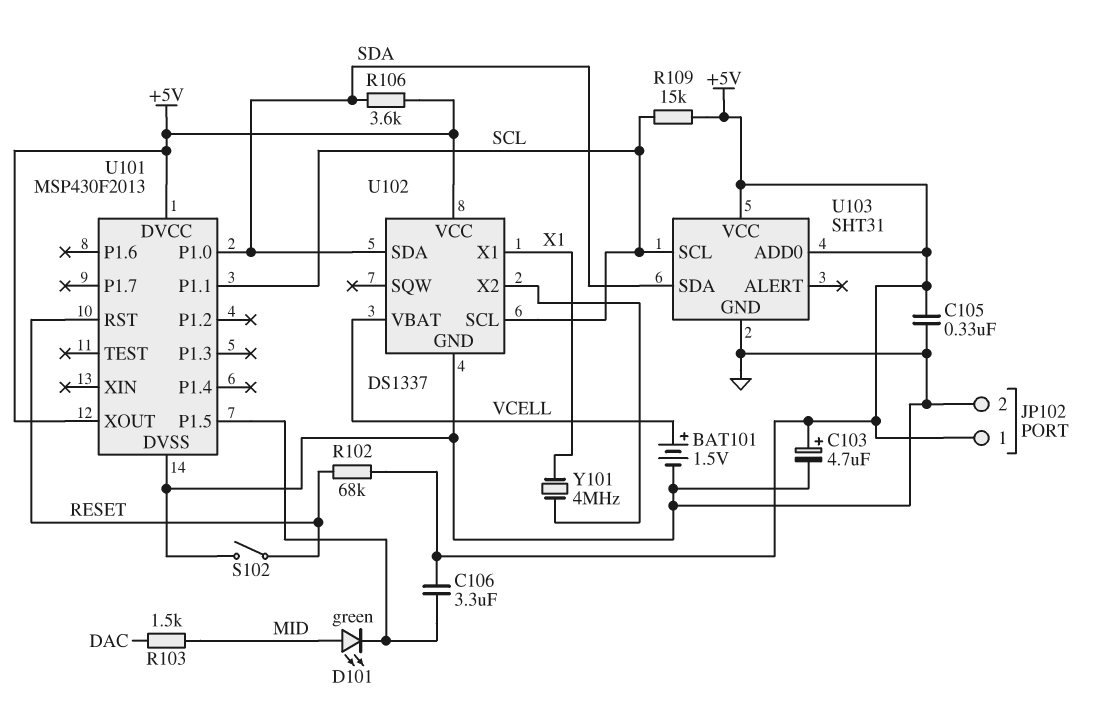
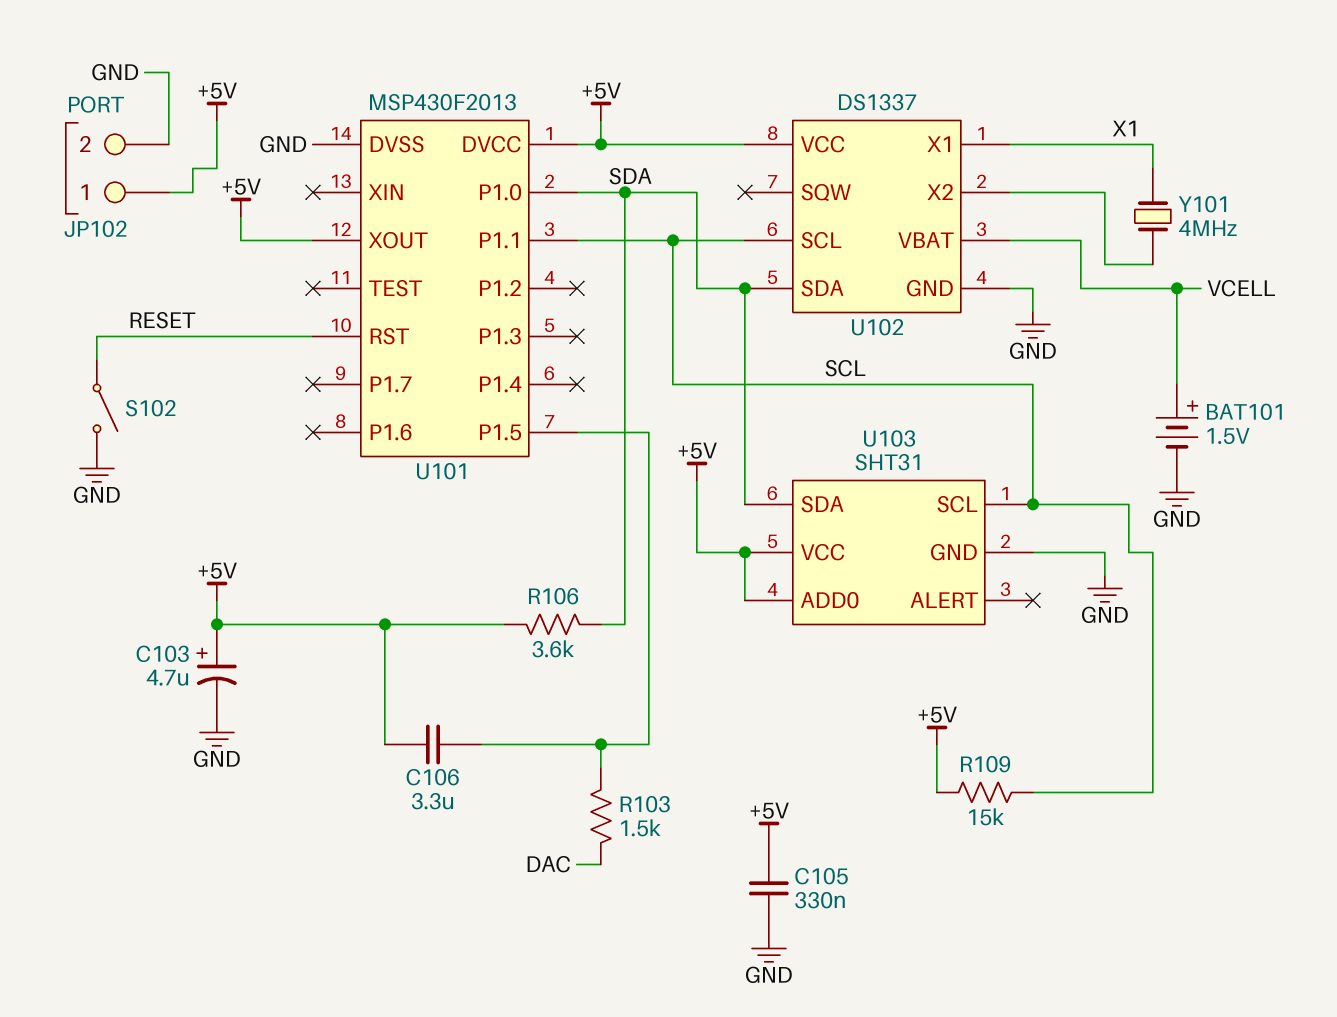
D101: LED green (A MID, K U101/P1.5) -> none
R102: 68k (+5V, RESET) -> none
R103: 1.5k (DAC, MID) -> 1.5k (DAC, U101/P1.5)

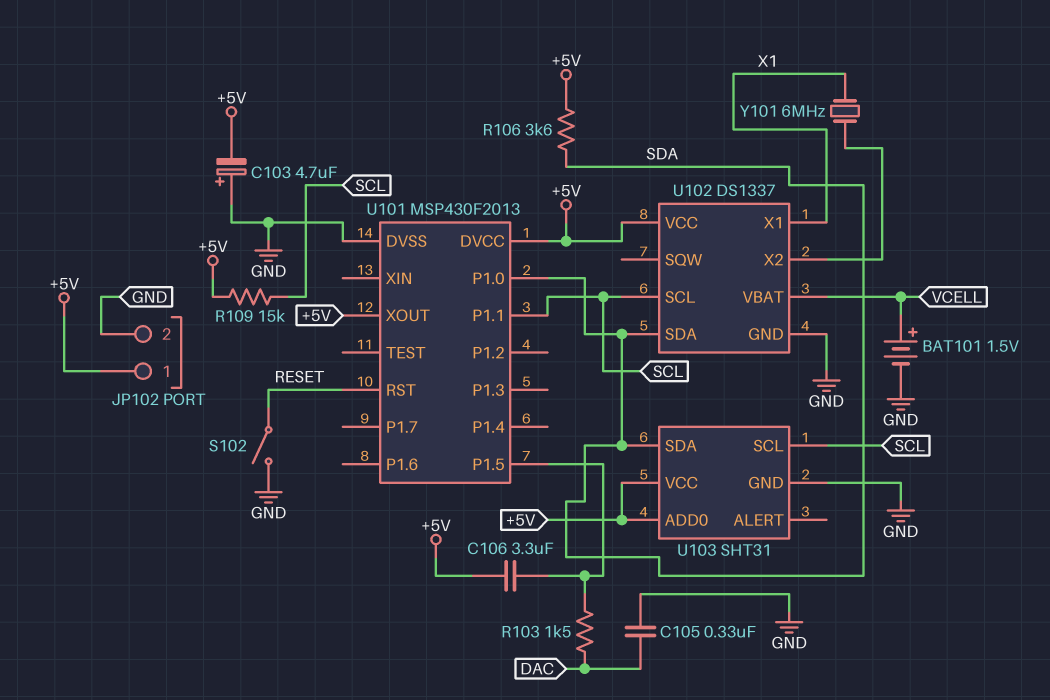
C103: 4.7uF (plus +5V, minus GND) -> 4.7uF (plus GND, minus +5V)
C105: 330nF (+5V, GND) -> 330nF (DAC, GND)
Y101: 4MHz (U102/X2, X1) -> 6MHz (U102/X2, X1)

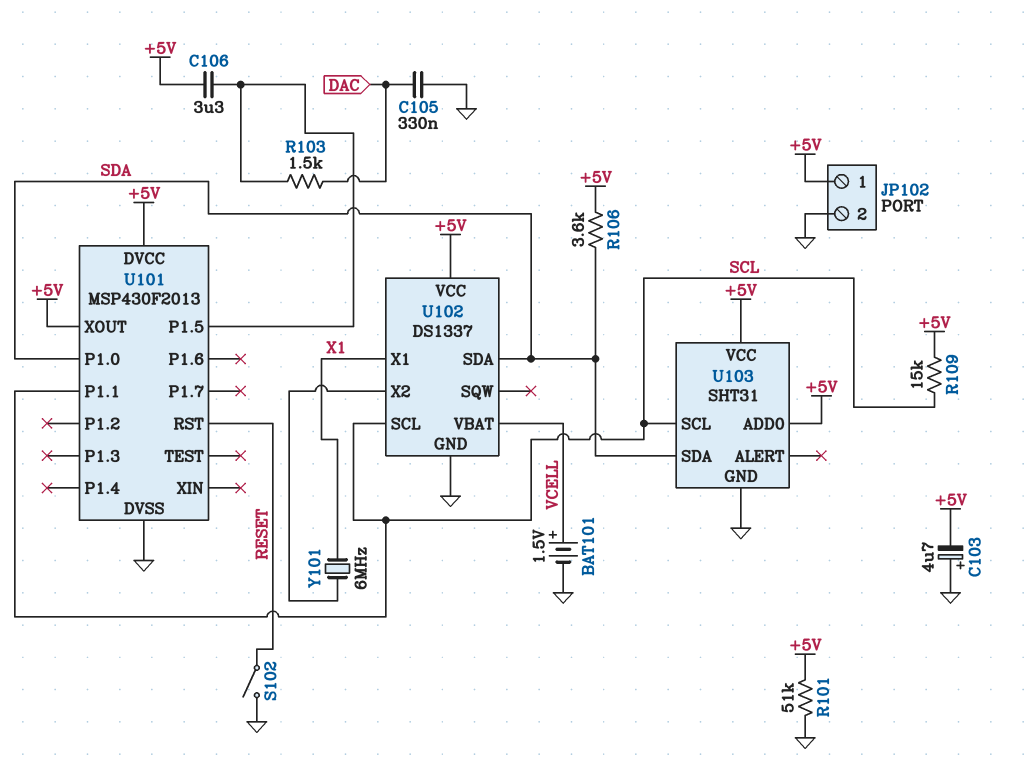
R101: none -> 51k (+5V, GND)

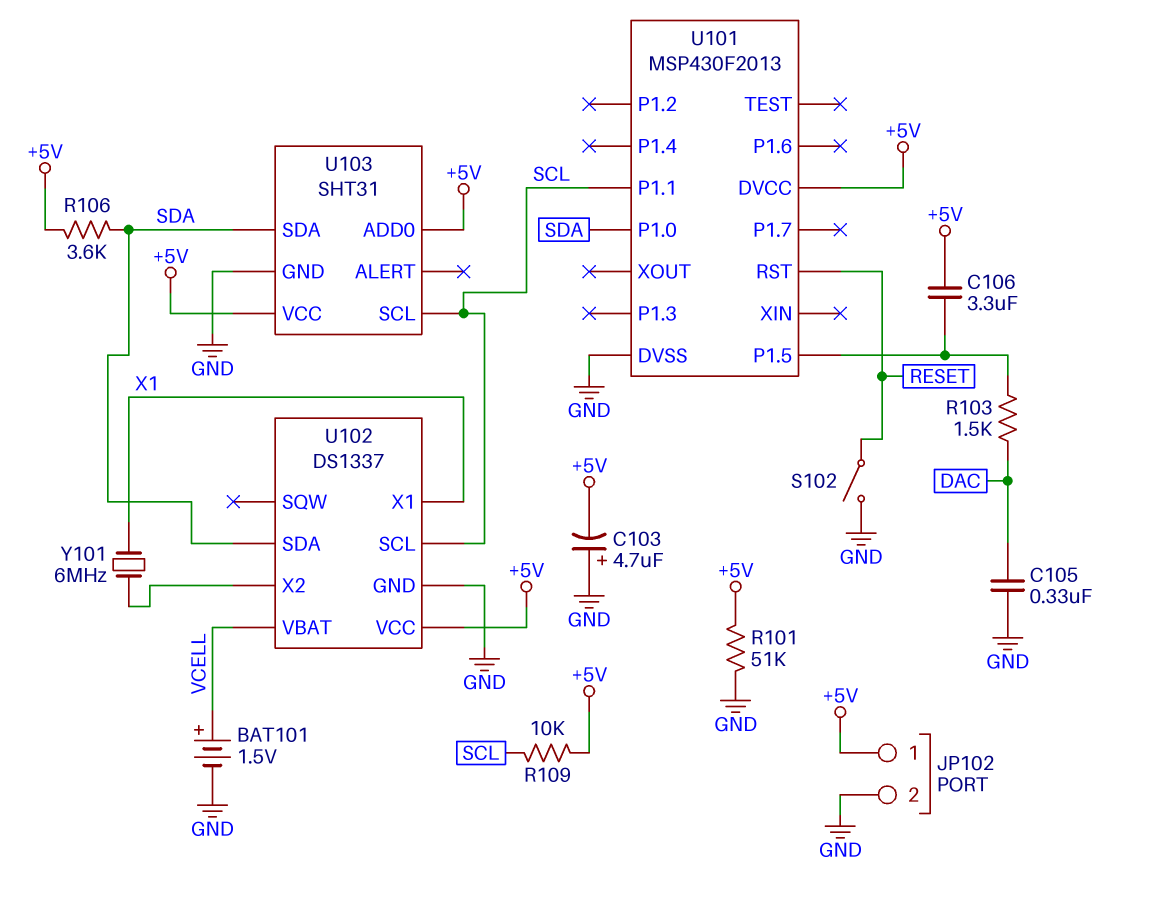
R109: 15k (+5V, SCL) -> 10k (+5V, SCL)
U101 pin XOUT: +5V -> none

